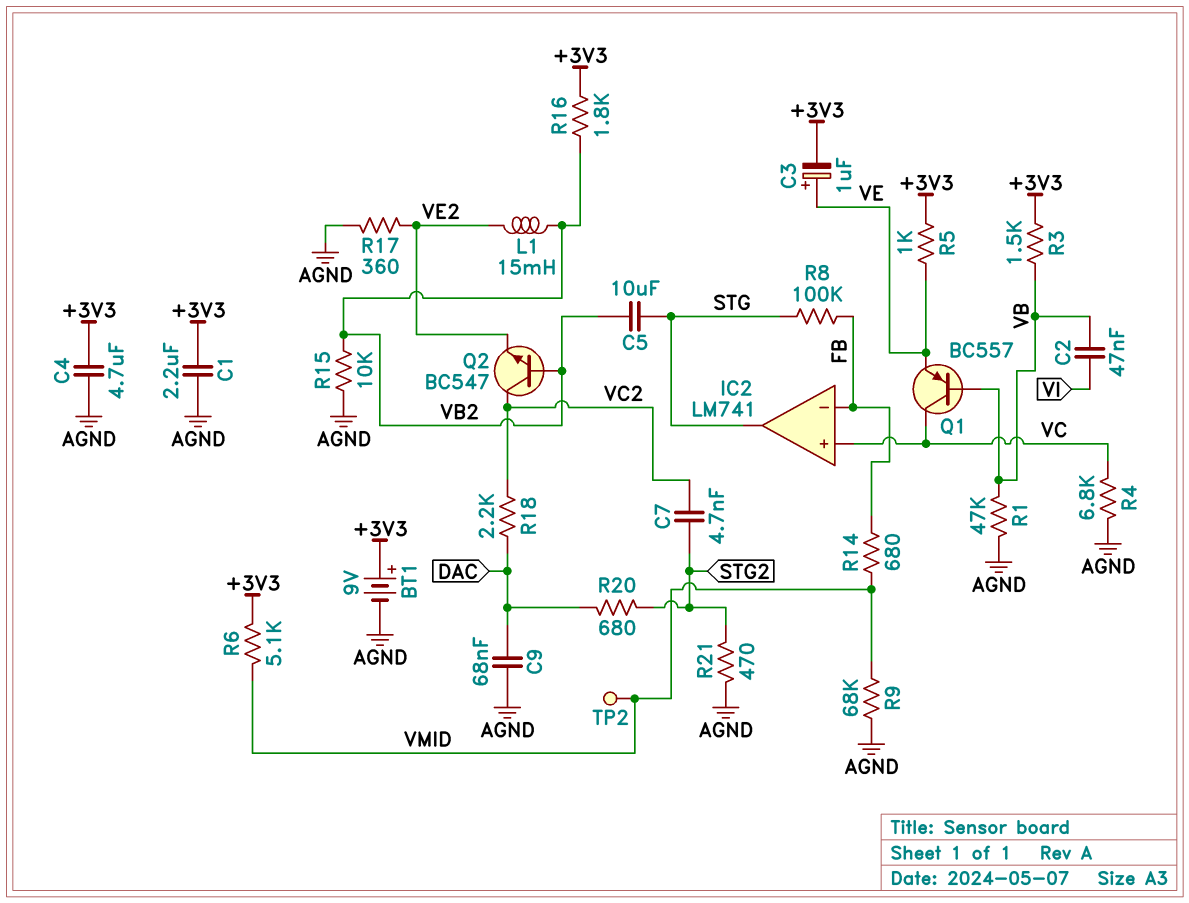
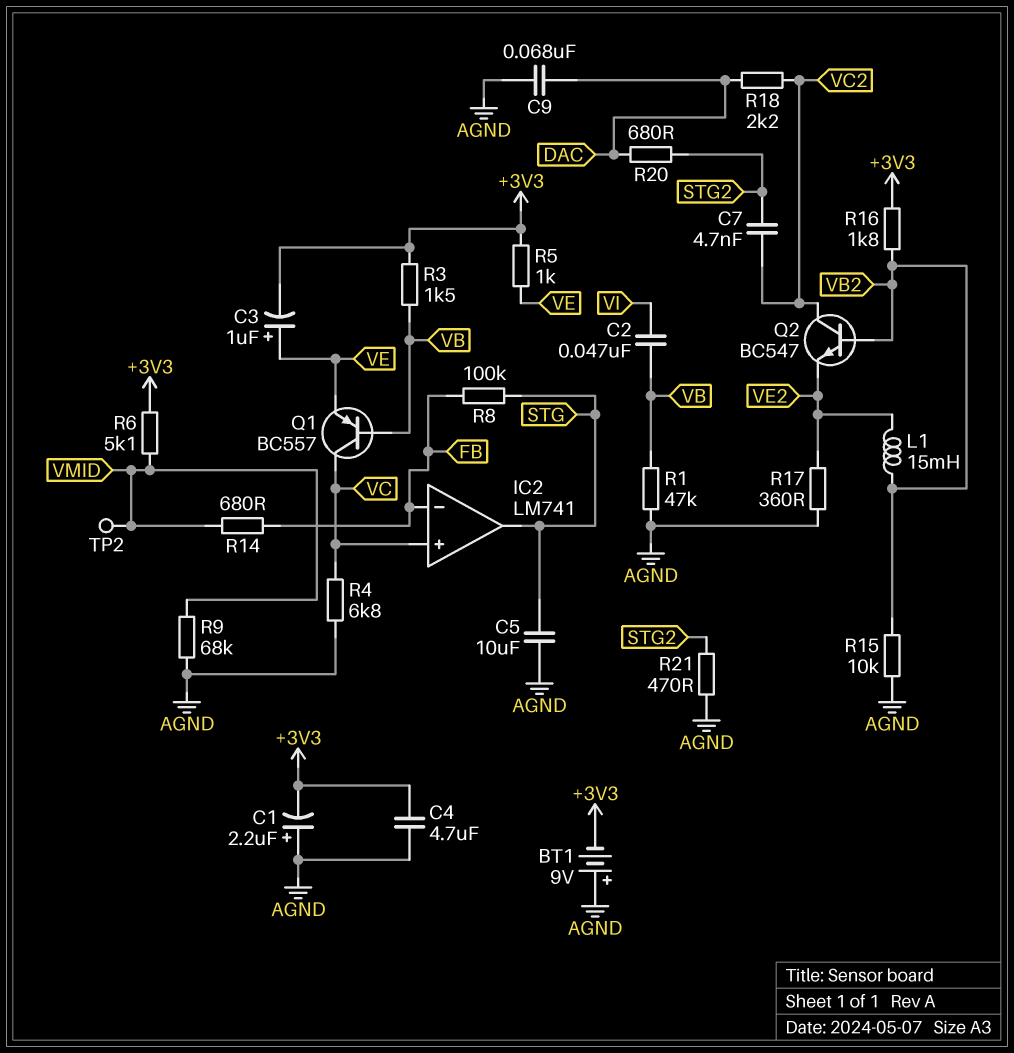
BT1: 9V (plus +3V3, minus AGND) -> 9V (plus AGND, minus +3V3)
C1: 2.2uF (+3V3, AGND) -> 2.2uF (plus AGND, minus +3V3)
C5: 10uF (STG, VB2) -> 10uF (AGND, STG)

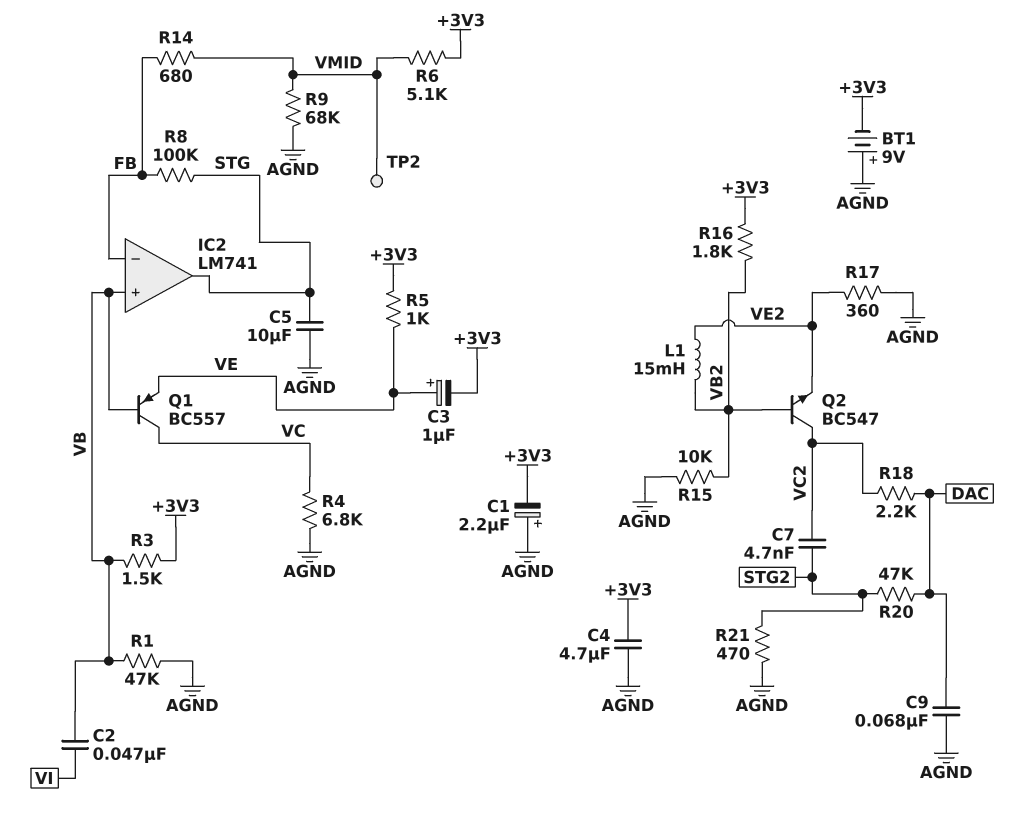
IC2 pin in+: VC -> VB
R20: 680 (DAC, STG2) -> 47k (DAC, STG2)

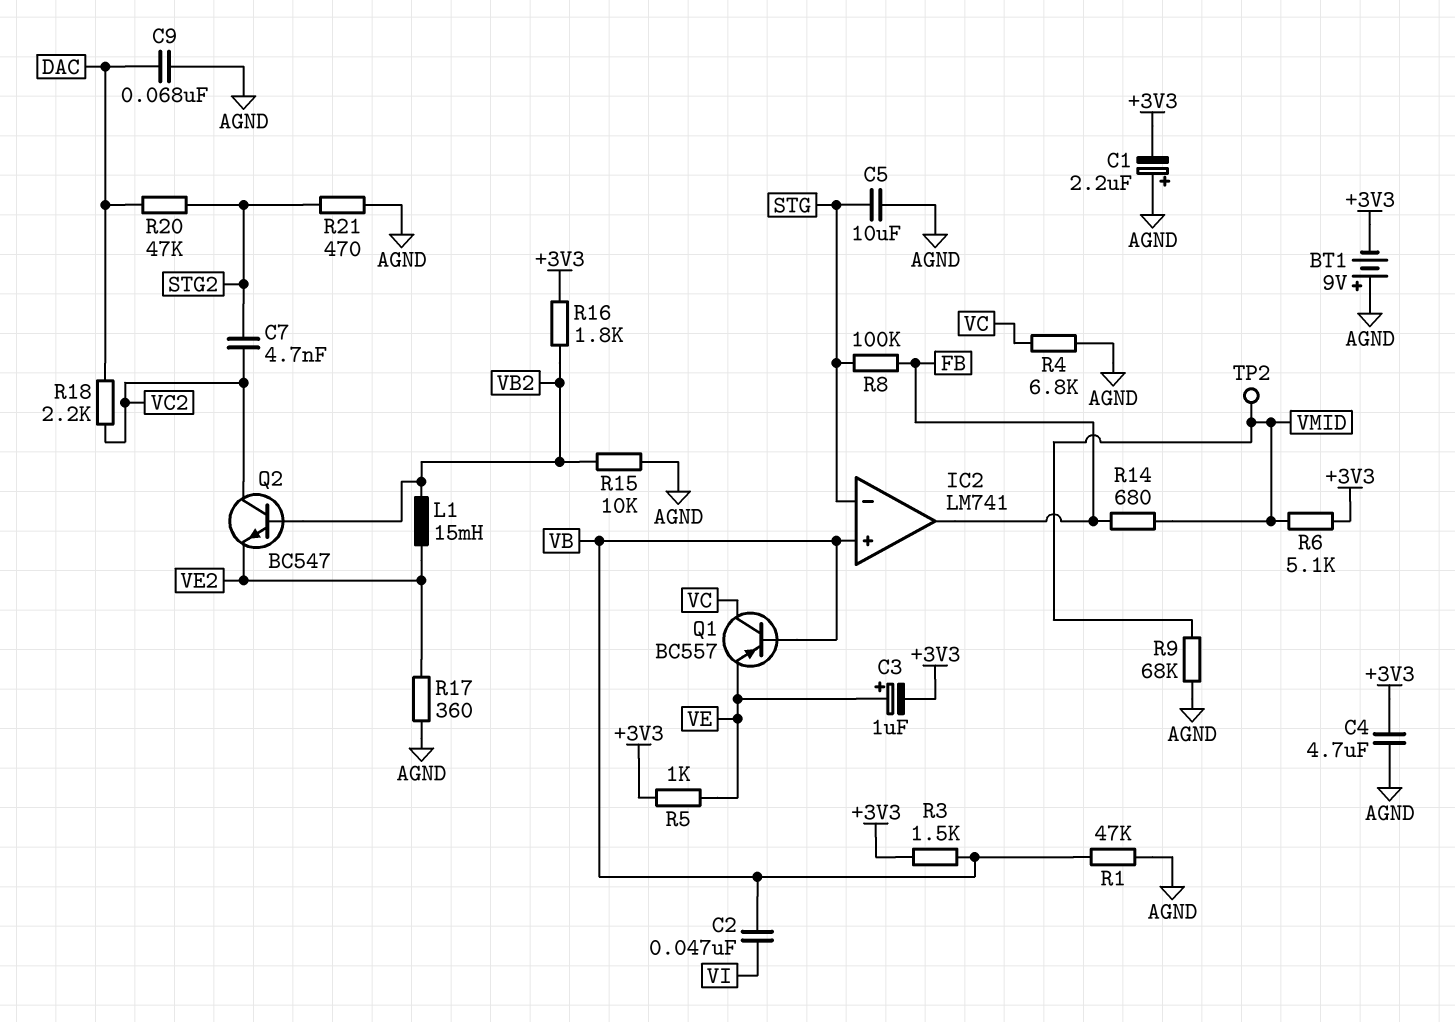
IC2 pin in-: FB -> STG
IC2 pin out: STG -> FB

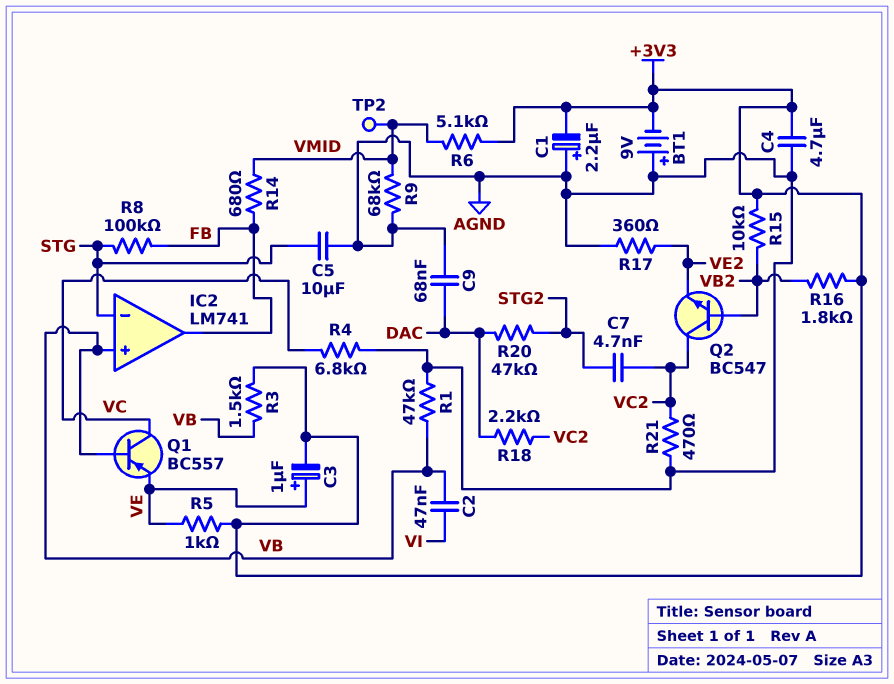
L1: 15mH (VB2, VE2) -> none
R15: 10k (AGND, VB2) -> 10k (+3V3, VB2)
R21: 470 (AGND, STG2) -> 470 (AGND, VC2)

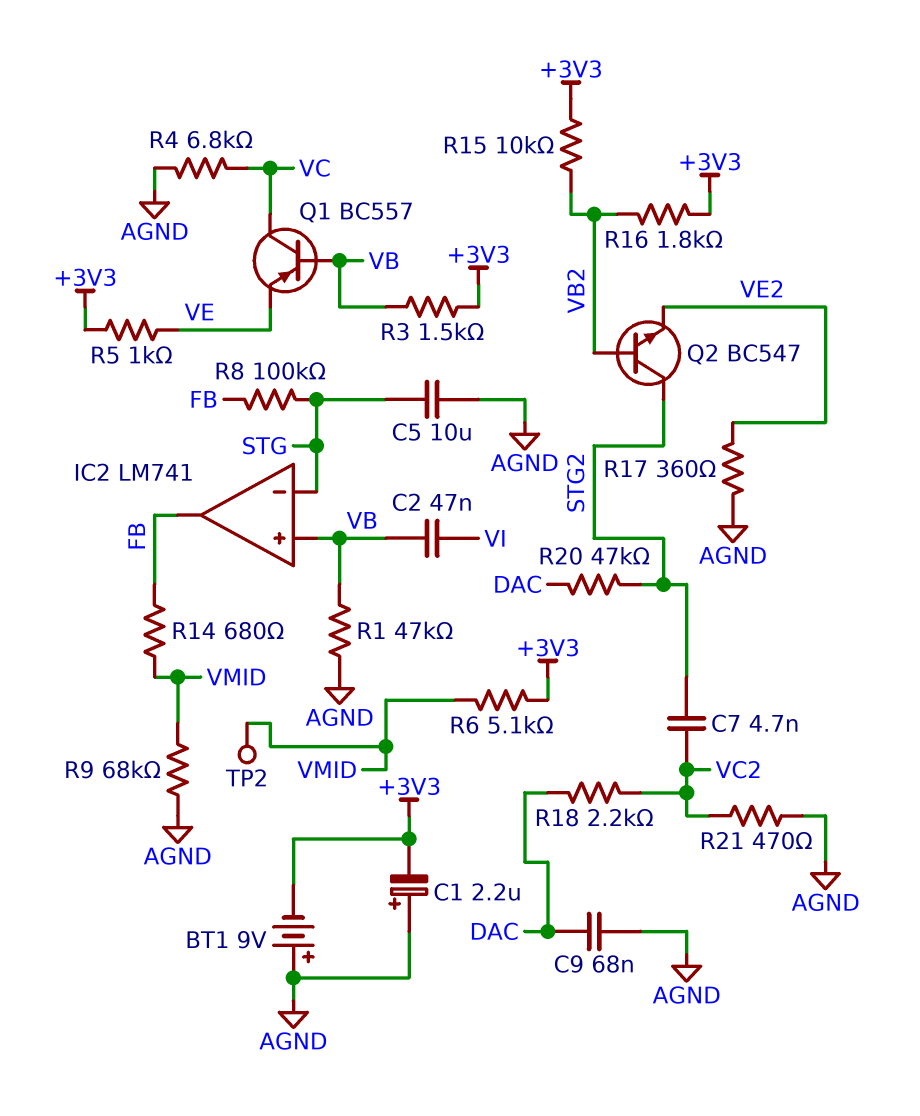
C3: 1uF (plus VE, minus +3V3) -> none
C4: 4.7uF (+3V3, AGND) -> none
Q2: NPN BC547 (B VB2, C VC2, E VE2) -> NPN BC547 (B VB2, C STG2, E VE2)

